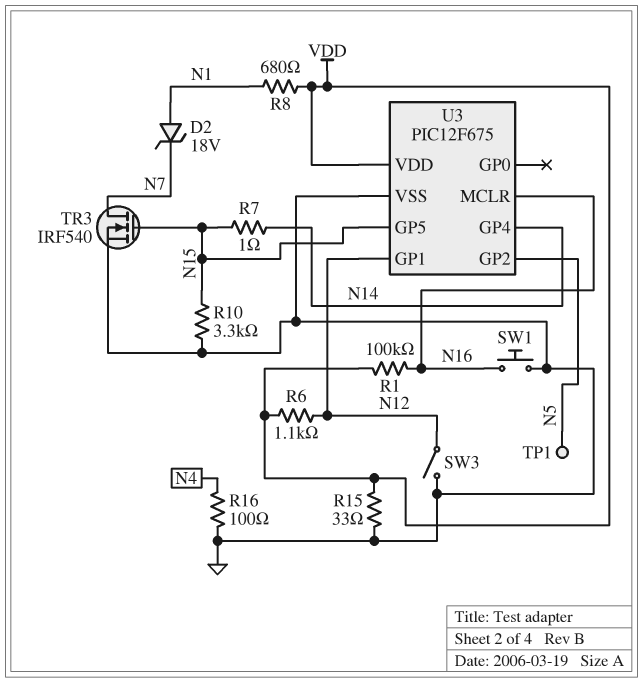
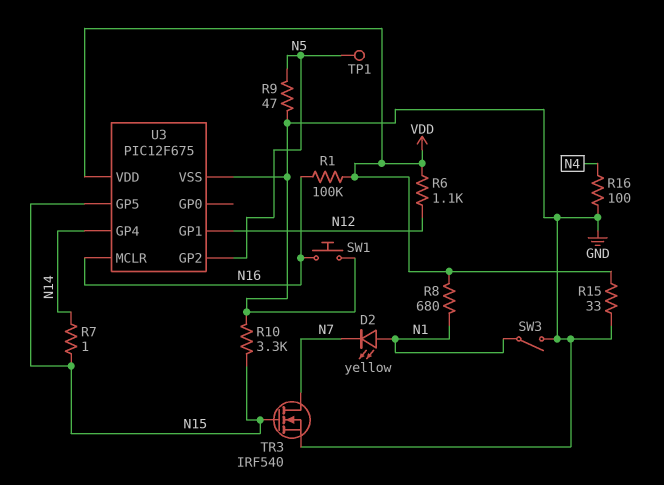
D2: zener 18V (A N1, K N7) -> LED yellow (A N1, K N7)
R9: none -> 47 (GND, N5)
SW3: switch (GND, N12) -> switch (GND, N1)

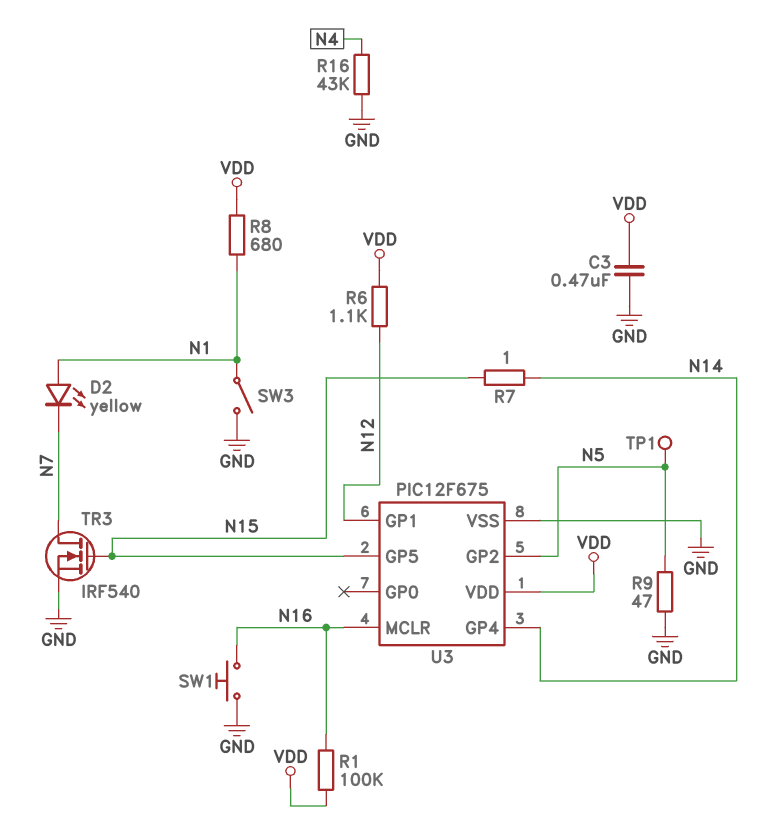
C3: none -> 470nF (GND, VDD)
R10: 3.3k (GND, N15) -> none
R15: 33 (GND, VDD) -> none
R16: 100 (GND, N4) -> 43k (GND, N4)

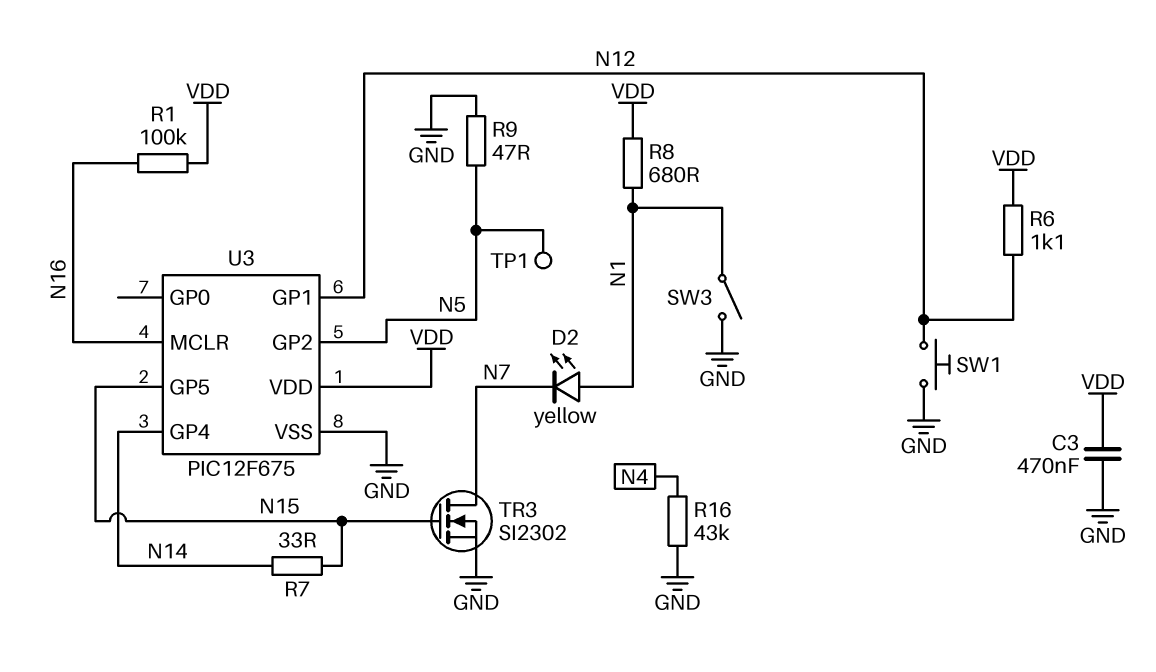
R7: 1 (N14, N15) -> 33 (N14, N15)
SW1: button (GND, N16) -> button (GND, N12)
TR3: NMOS IRF540 (G N15, D N7, S GND) -> NMOS SI2302 (G N15, D N7, S GND)

